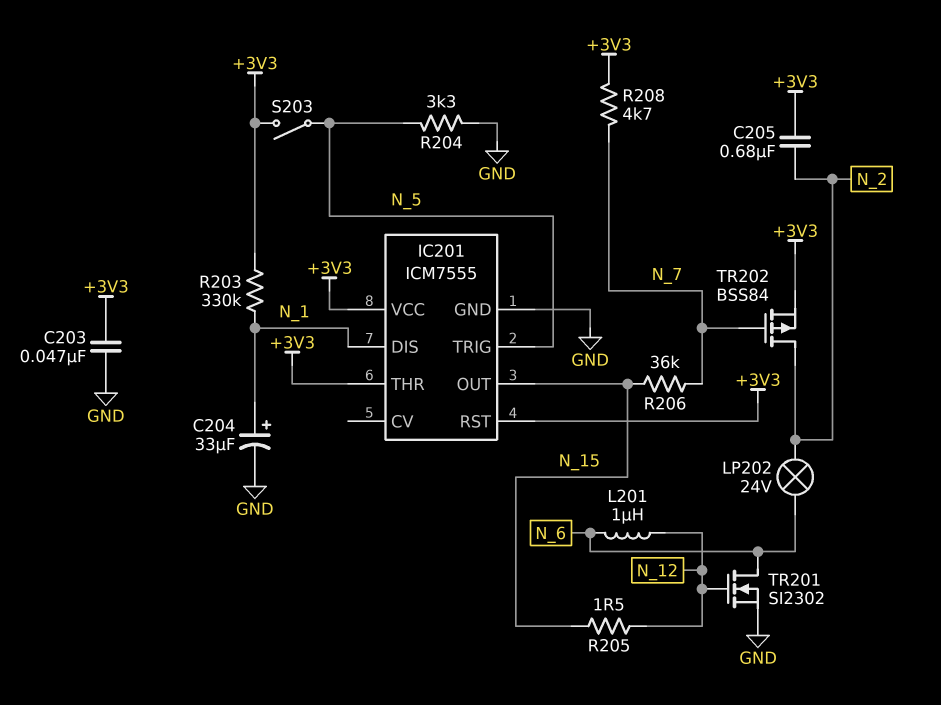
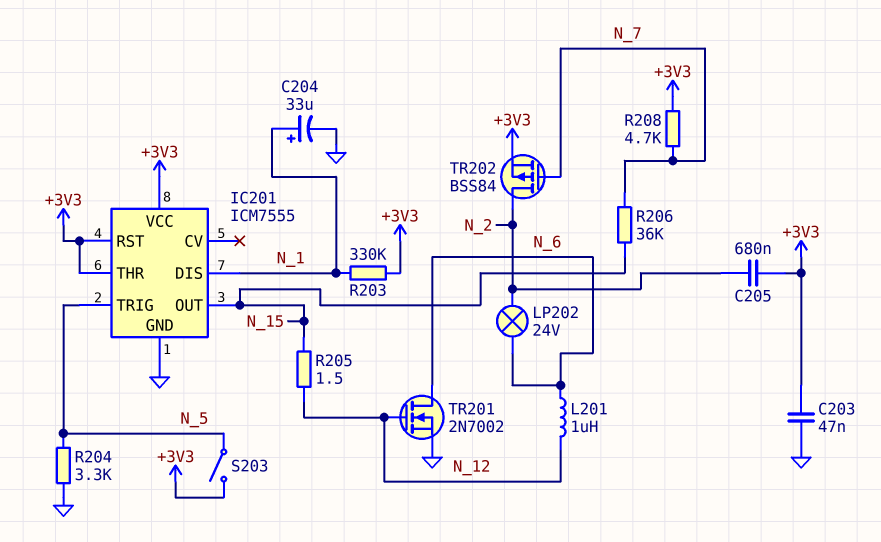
TR201: NMOS SI2302 (G N_12, D N_6, S GND) -> NMOS 2N7002 (G N_12, D N_6, S GND)

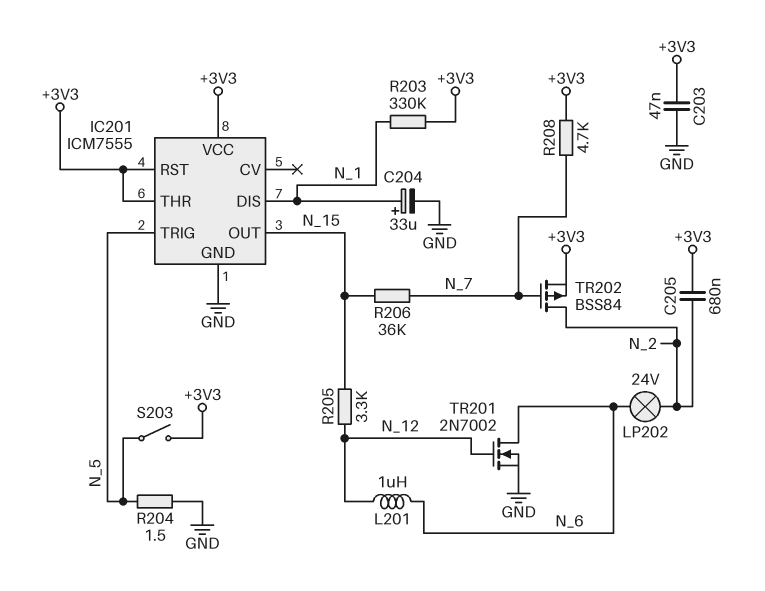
R204: 3.3k (GND, N_5) -> 1.5 (GND, N_5)
R205: 1.5 (N_12, N_15) -> 3.3k (N_12, N_15)

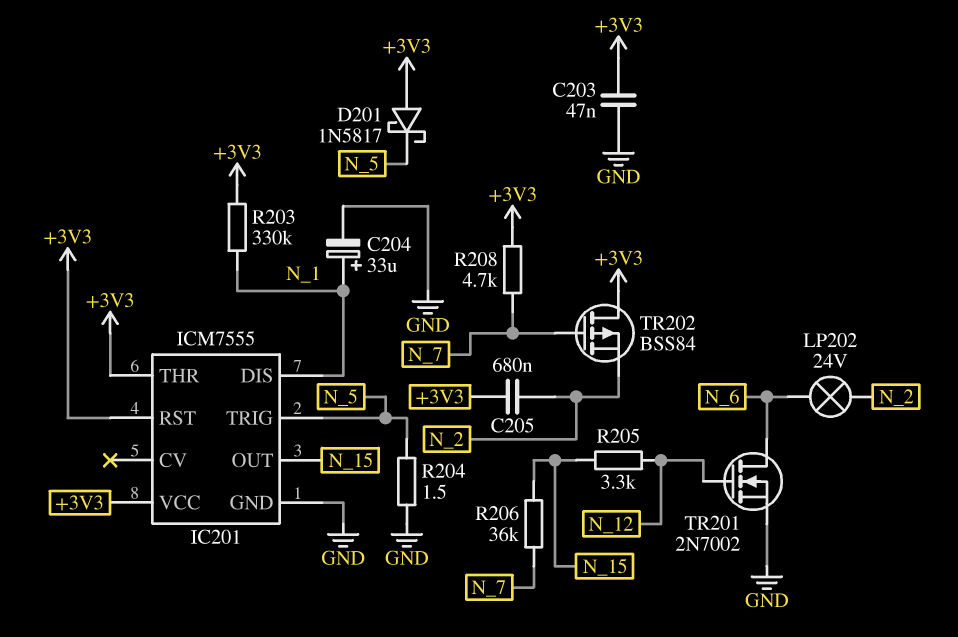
D201: none -> schottky 1N5817 (A +3V3, K N_5)
L201: 1uH (N_6, N_12) -> none
S203: switch (+3V3, N_5) -> none
TR202: PMOS BSS84 (G N_7, D N_2, S +3V3) -> PMOS BSS84 (G N_7, D +3V3, S N_2)

